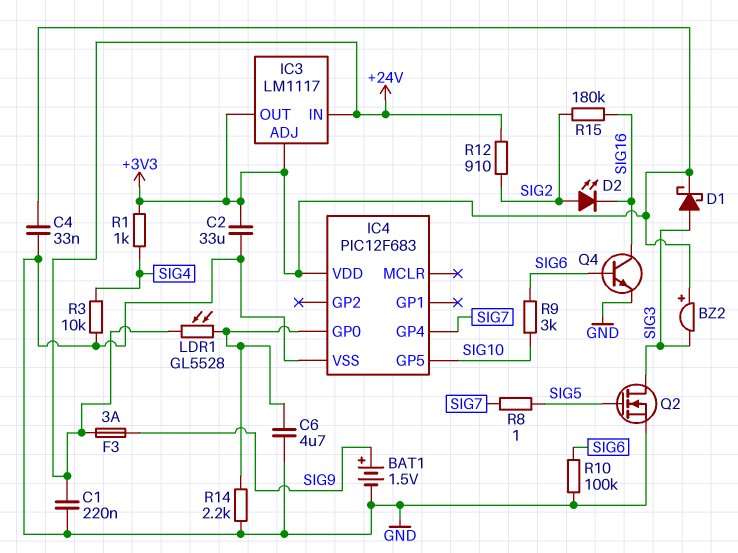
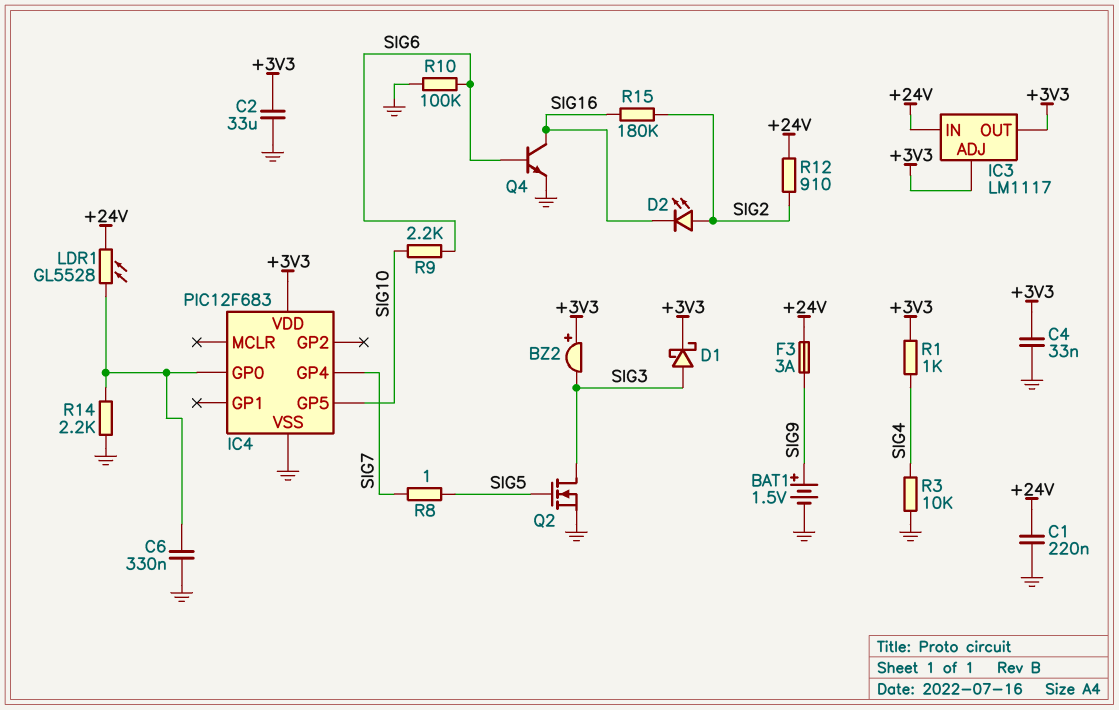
C6: 4.7uF (GND, IC4/GP0) -> 330nF (GND, IC4/GP0)
R9: 3k (SIG6, SIG10) -> 2.2k (SIG6, SIG10)

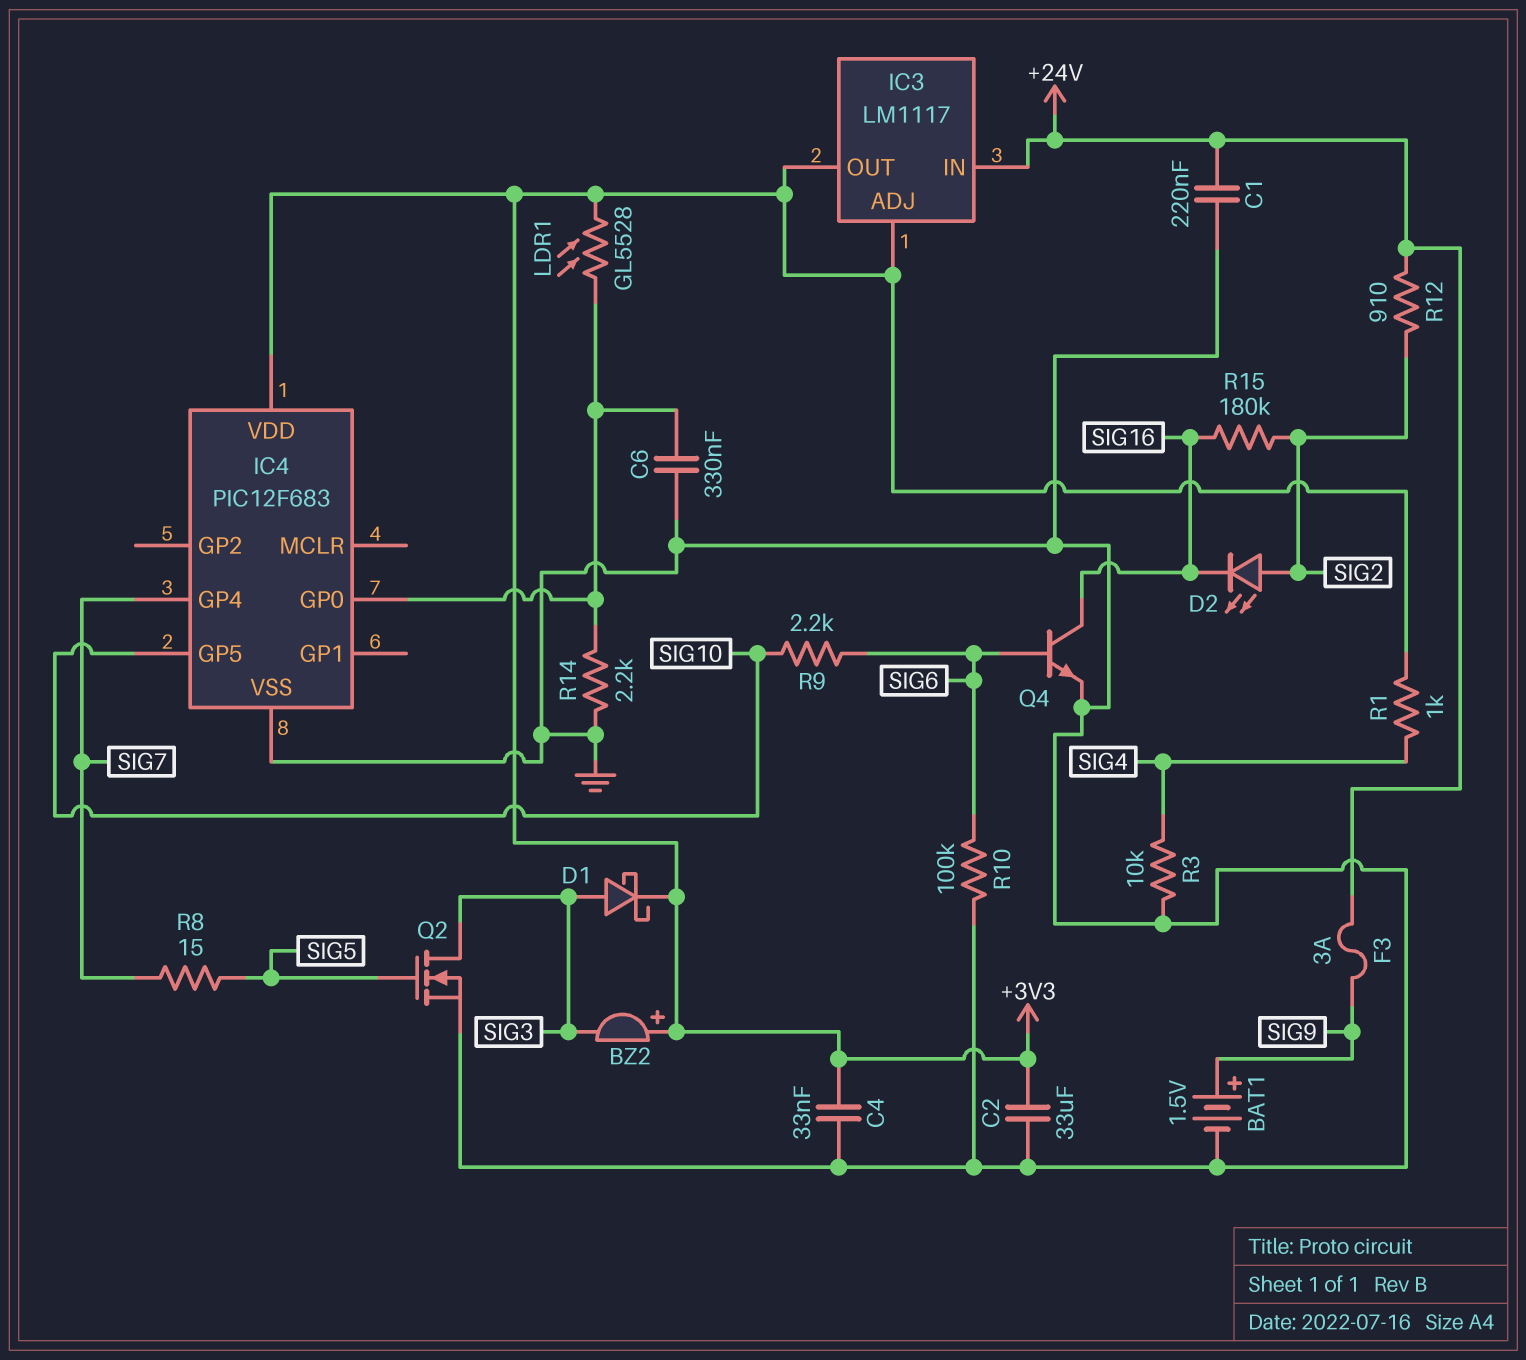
LDR1: GL5528 (+24V, IC4/GP0) -> GL5528 (+3V3, IC4/GP0)
R8: 1 (SIG5, SIG7) -> 15 (SIG5, SIG7)

